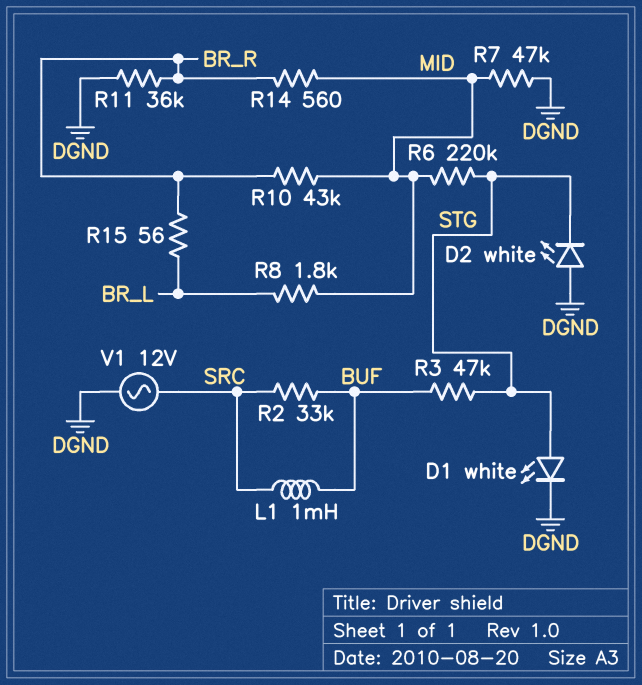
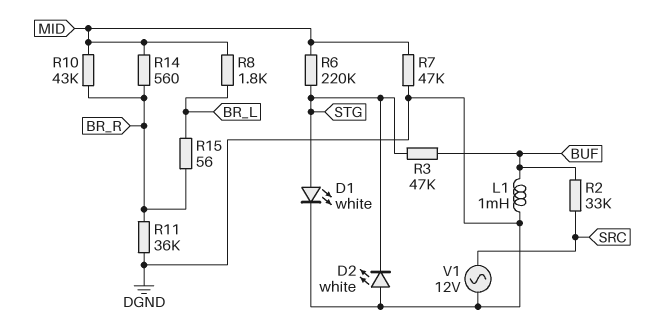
L1: 1mH (BUF, SRC) -> 1mH (BUF, DGND)

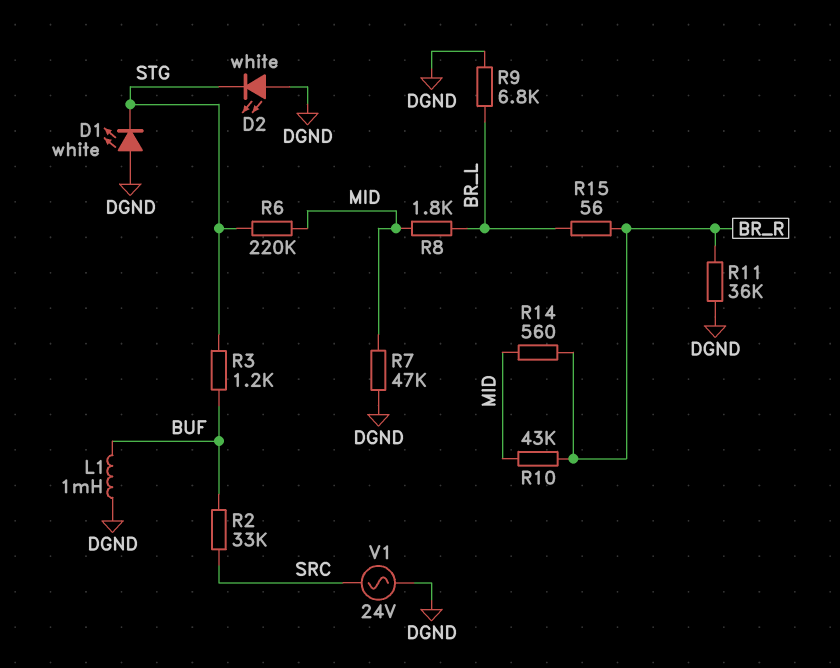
D1: LED white (A STG, K DGND) -> LED white (A DGND, K STG)
R3: 47k (BUF, STG) -> 1.2k (BUF, STG)
R9: none -> 6.8k (BR_L, DGND)
V1: AC 12V (DGND, SRC) -> AC 24V (DGND, SRC)

